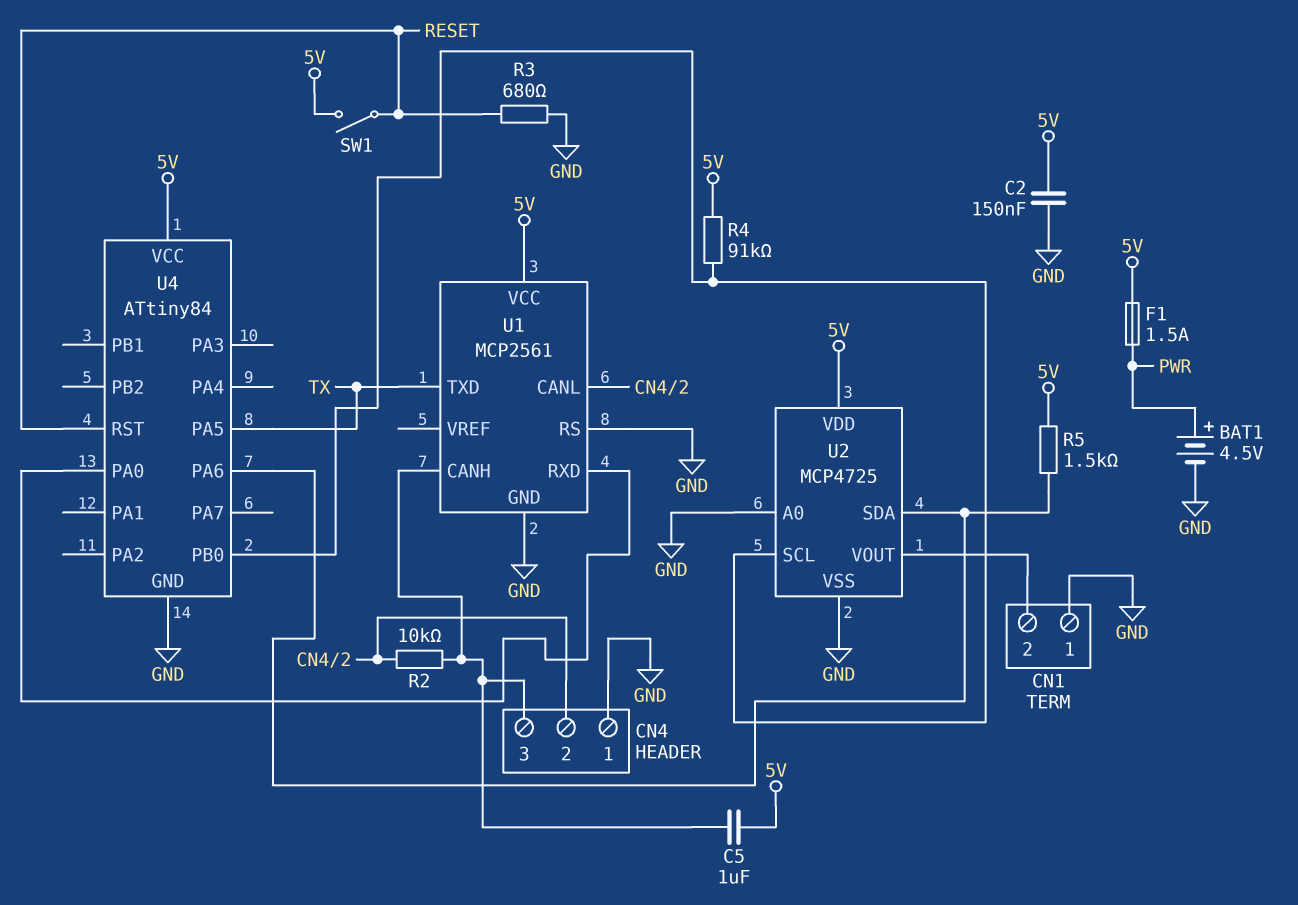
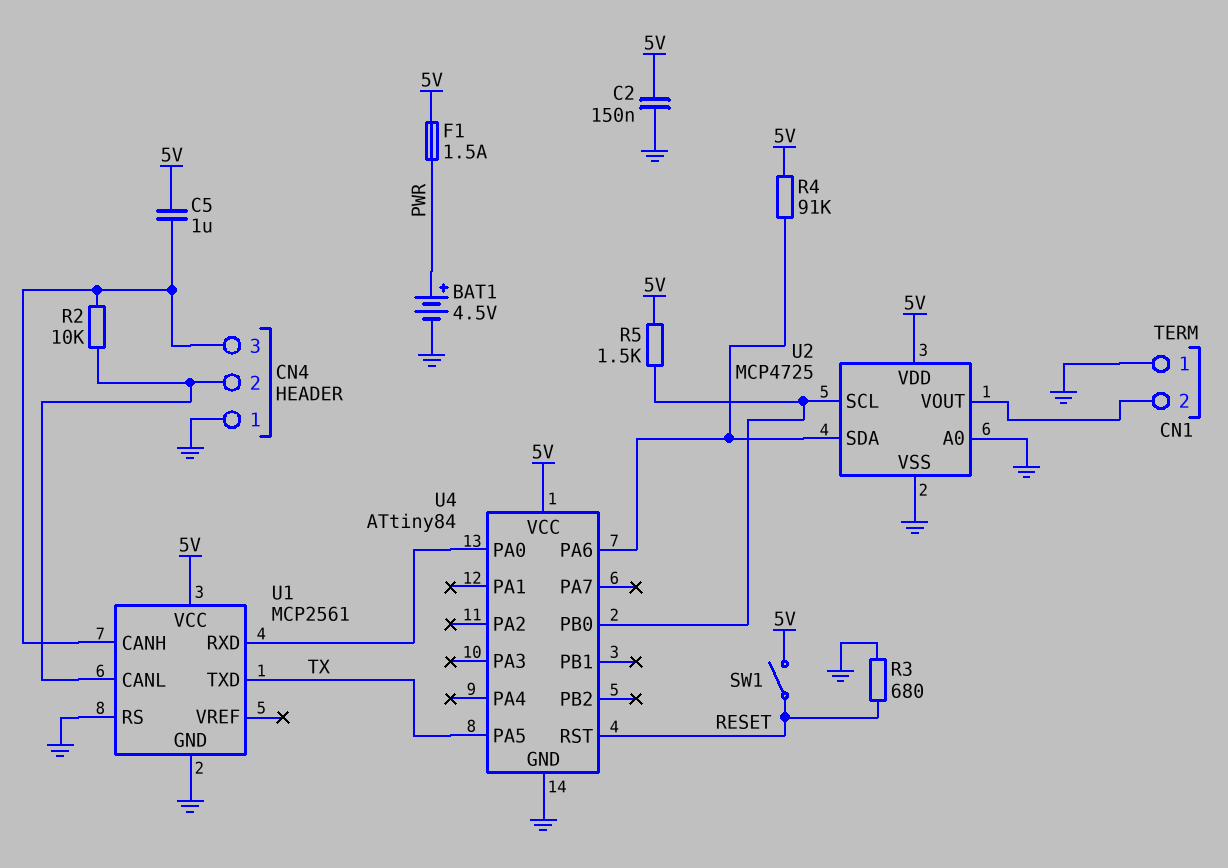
R4: 91k (5V, U2/SCL) -> 91k (5V, U2/SDA)
R5: 1.5k (5V, U2/SDA) -> 1.5k (5V, U2/SCL)

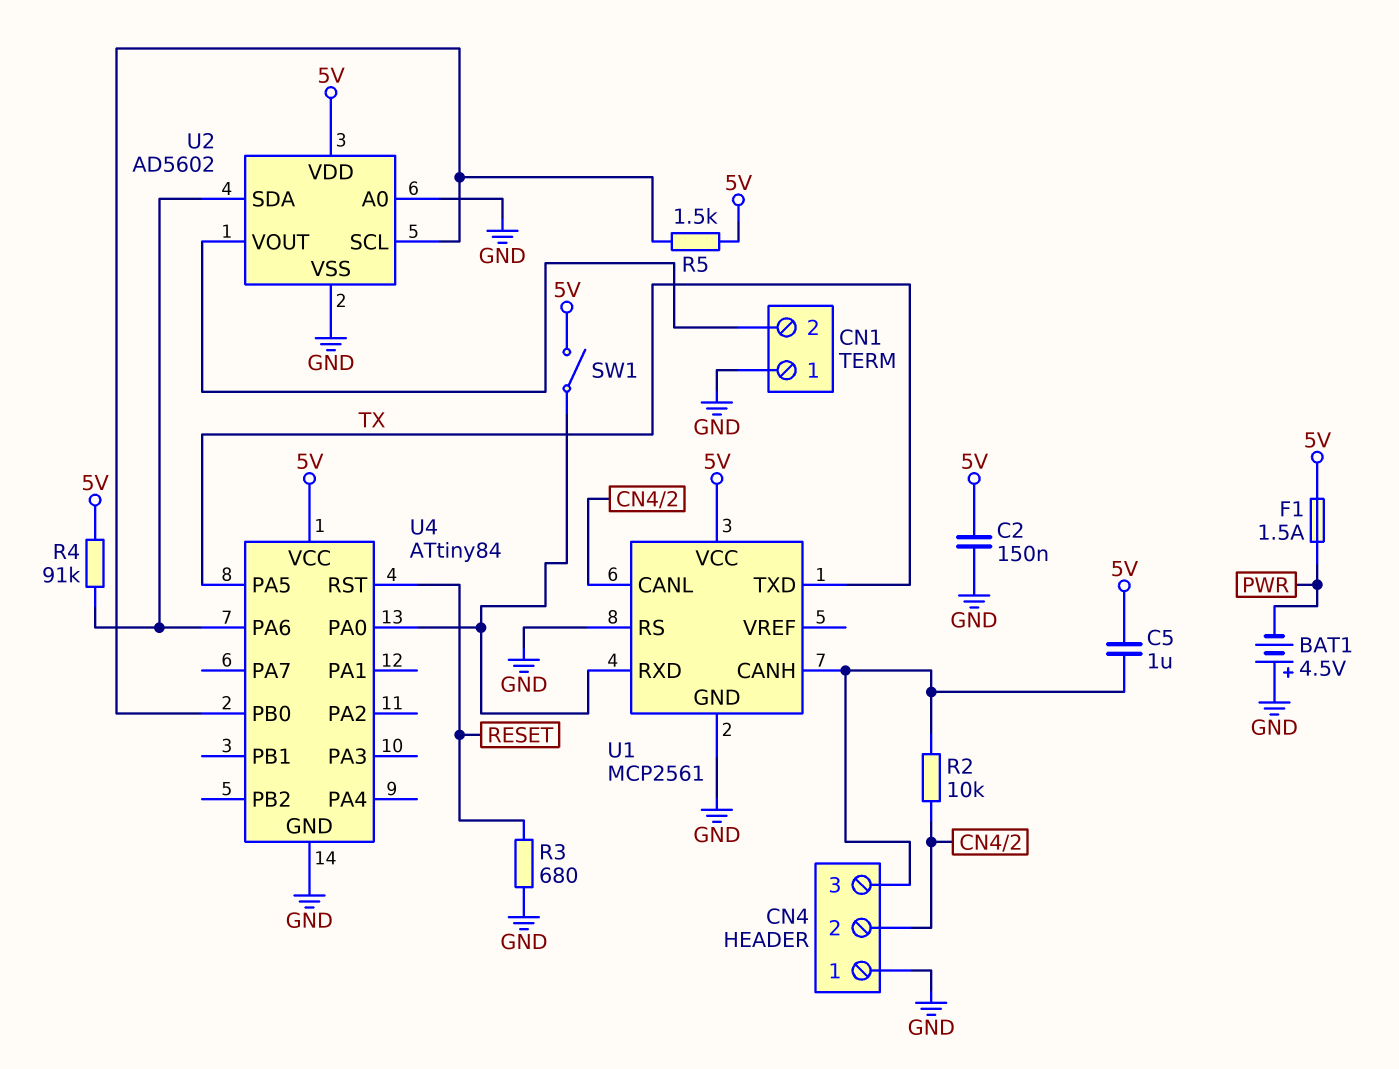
BAT1: 4.5V (plus PWR, minus GND) -> 4.5V (plus GND, minus PWR)
SW1: switch (5V, RESET) -> switch (5V, U1/RXD)
U2: MCP4725 -> AD5602

